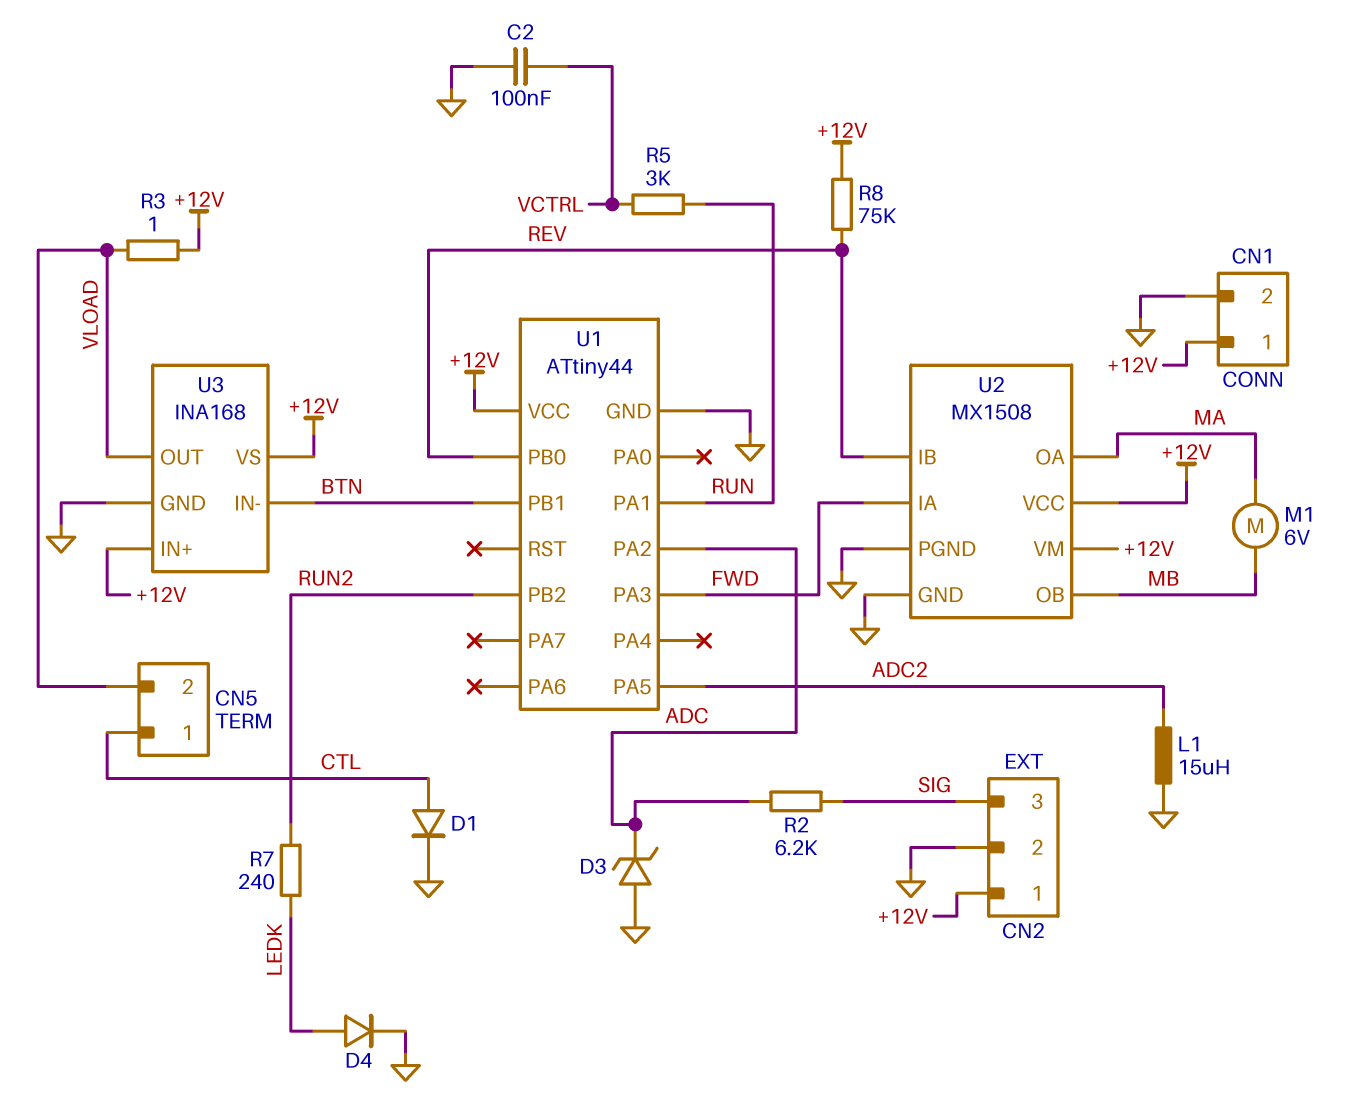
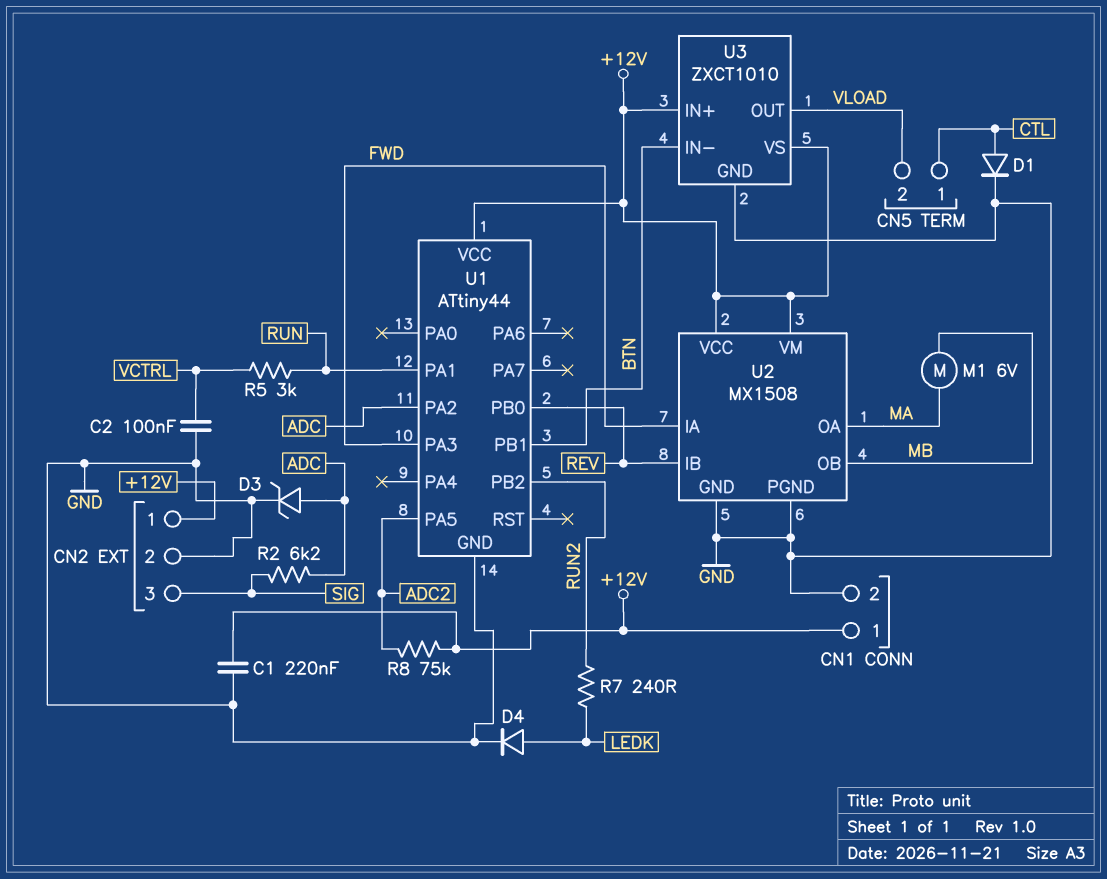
C1: none -> 220nF (+12V, GND)
D3: zener (A GND, K ADC) -> zener (A ADC, K GND)
L1: 15uH (ADC2, GND) -> none
R3: 1 (+12V, VLOAD) -> none
R8: 75k (+12V, REV) -> 75k (+12V, ADC2)
U3: INA168 -> ZXCT1010

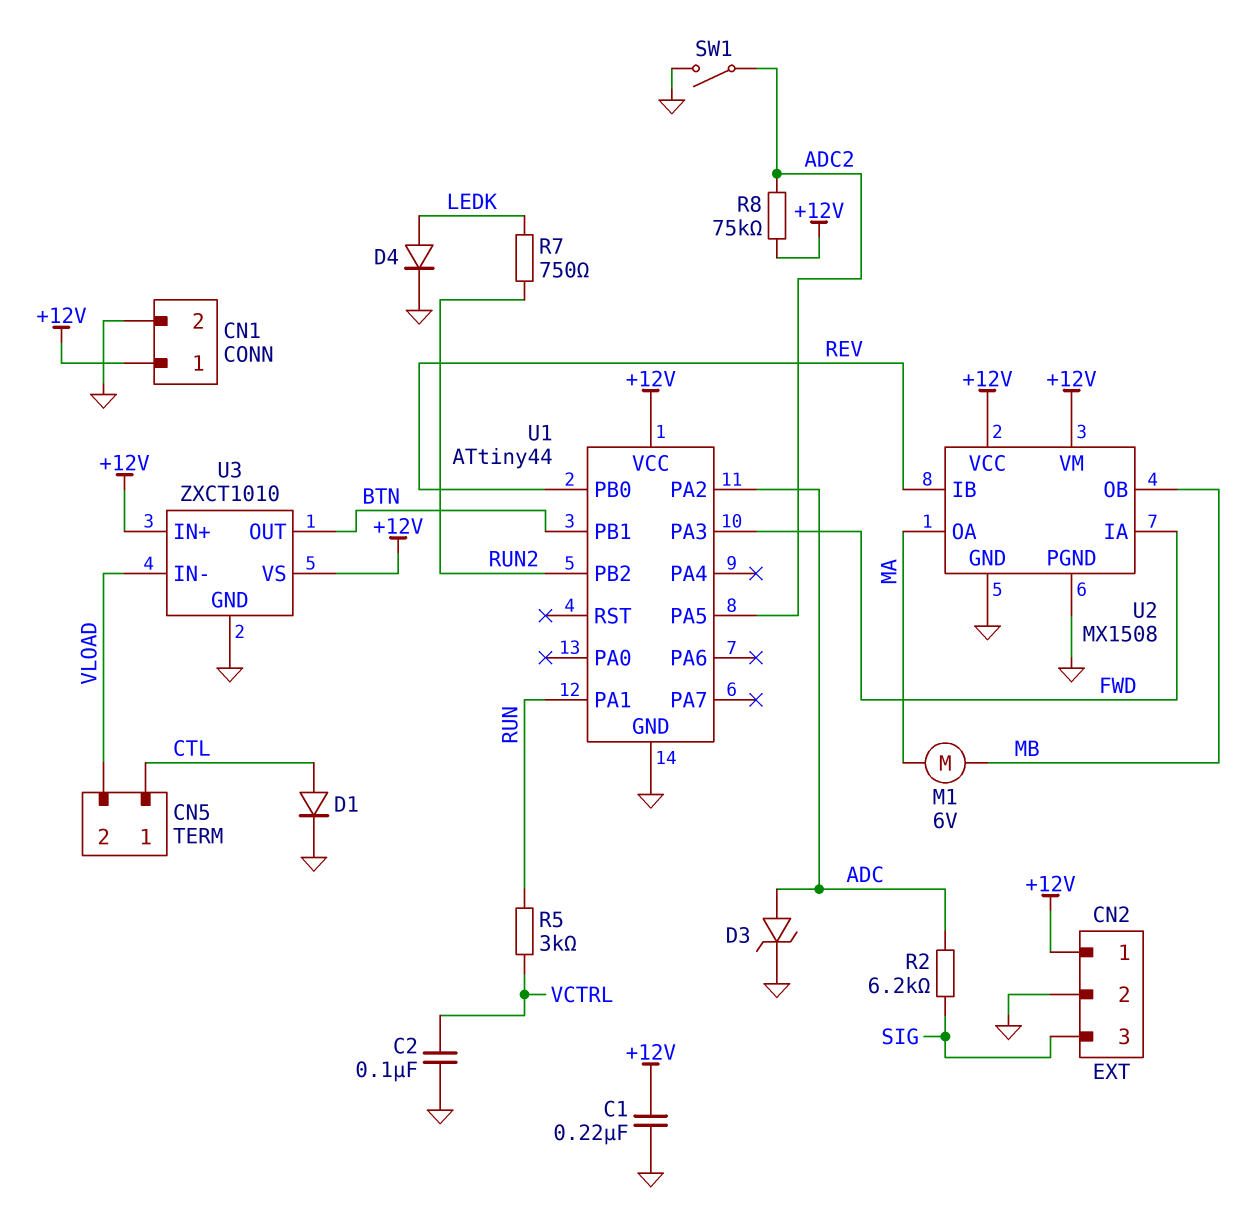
R7: 240 (LEDK, RUN2) -> 750 (LEDK, RUN2)
SW1: none -> switch (ADC2, GND)
U3 pin IN-: BTN -> VLOAD
U3 pin OUT: VLOAD -> BTN

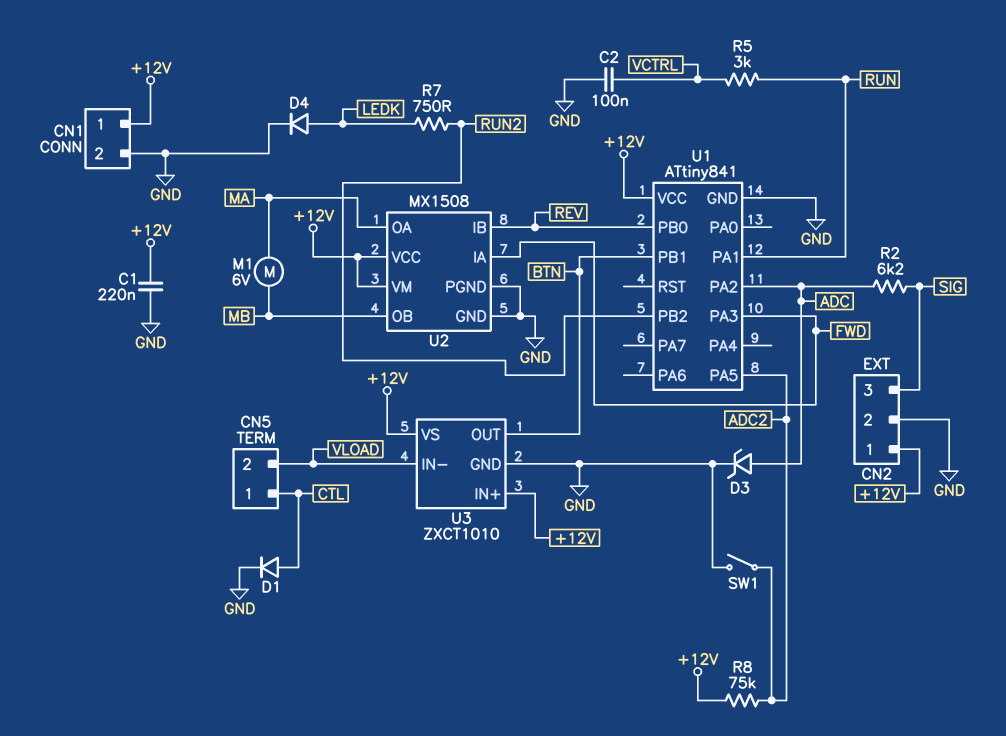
U1: ATtiny44 -> ATtiny841

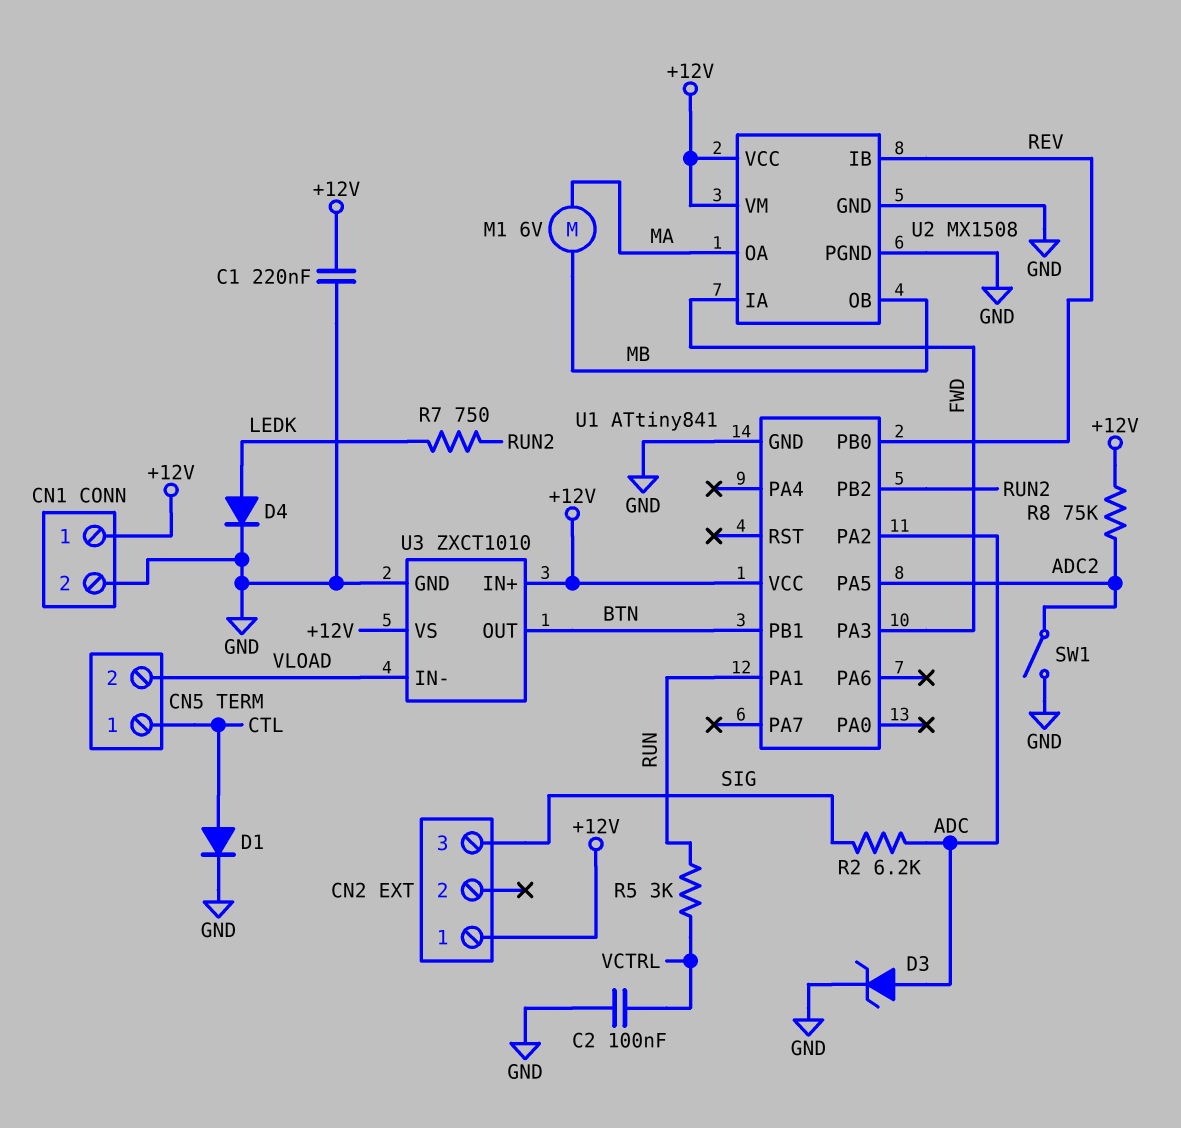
CN2 pin 2: GND -> none

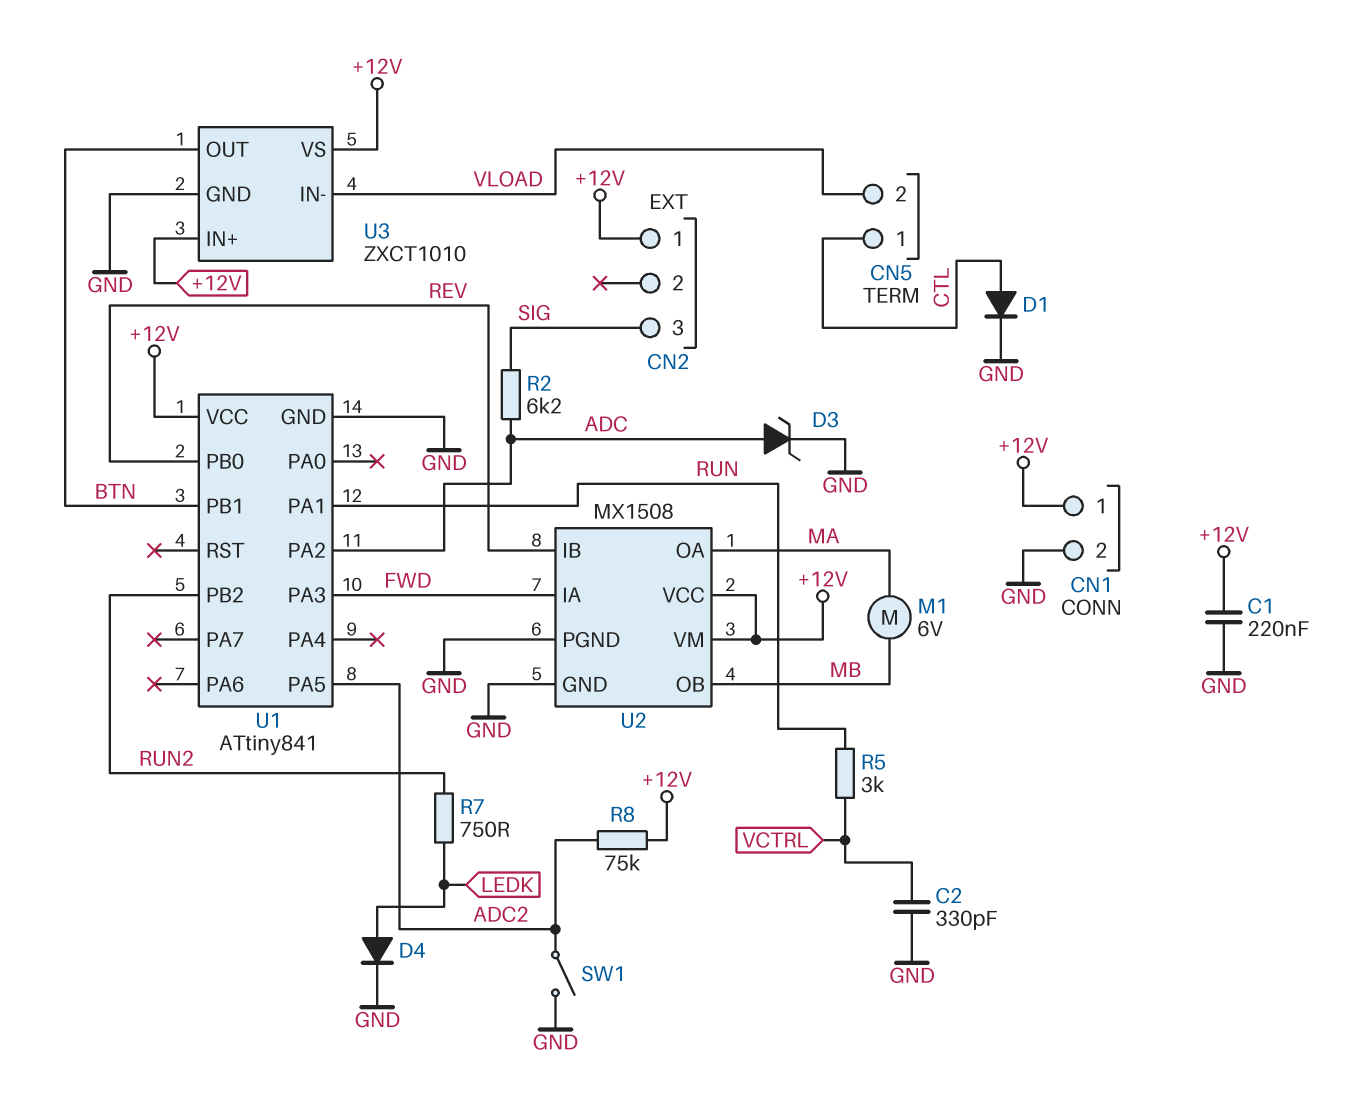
C2: 100nF (GND, VCTRL) -> 330pF (GND, VCTRL)

